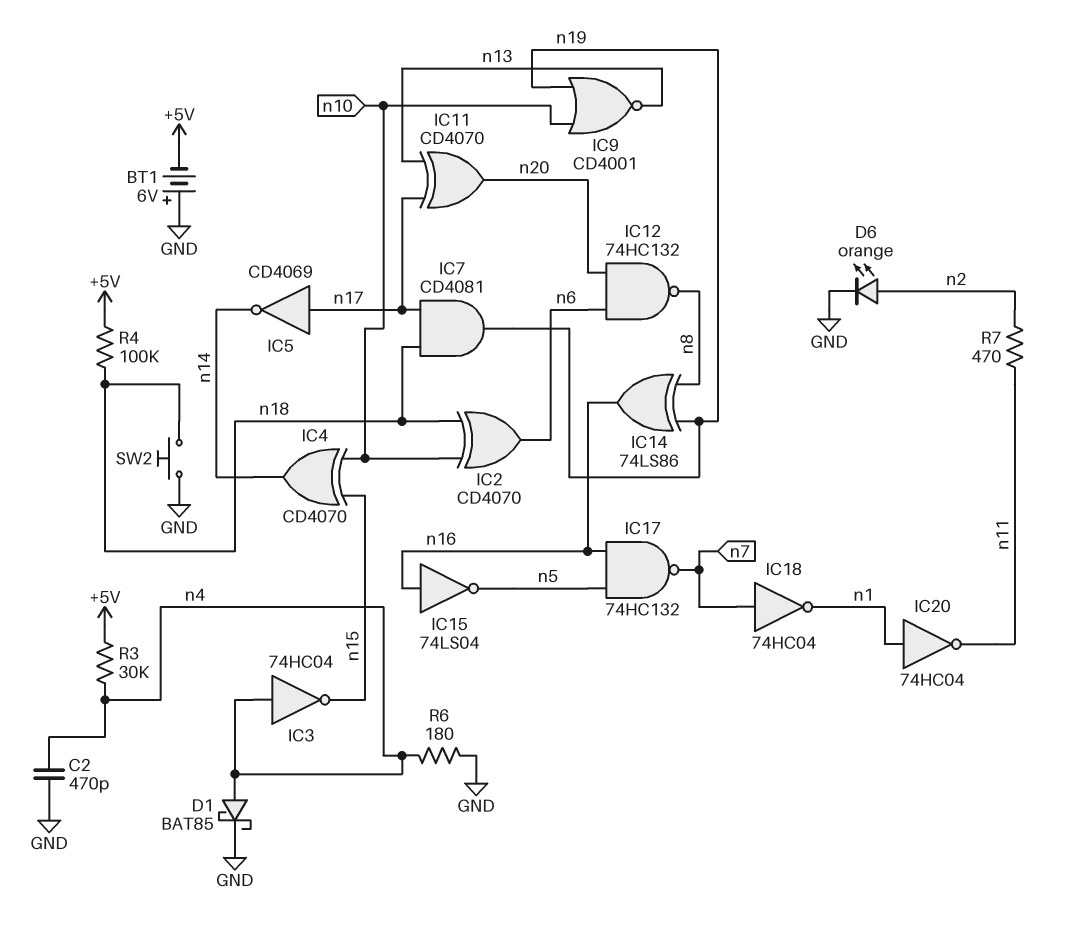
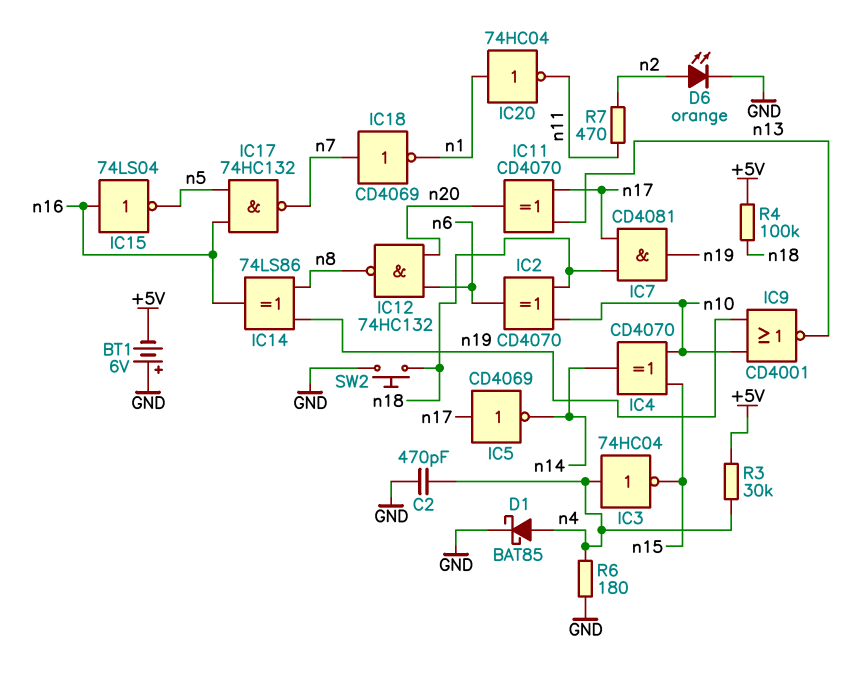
IC18: NOT 74HC04 (in n7, out n1) -> NOT CD4069 (in n7, out n1)

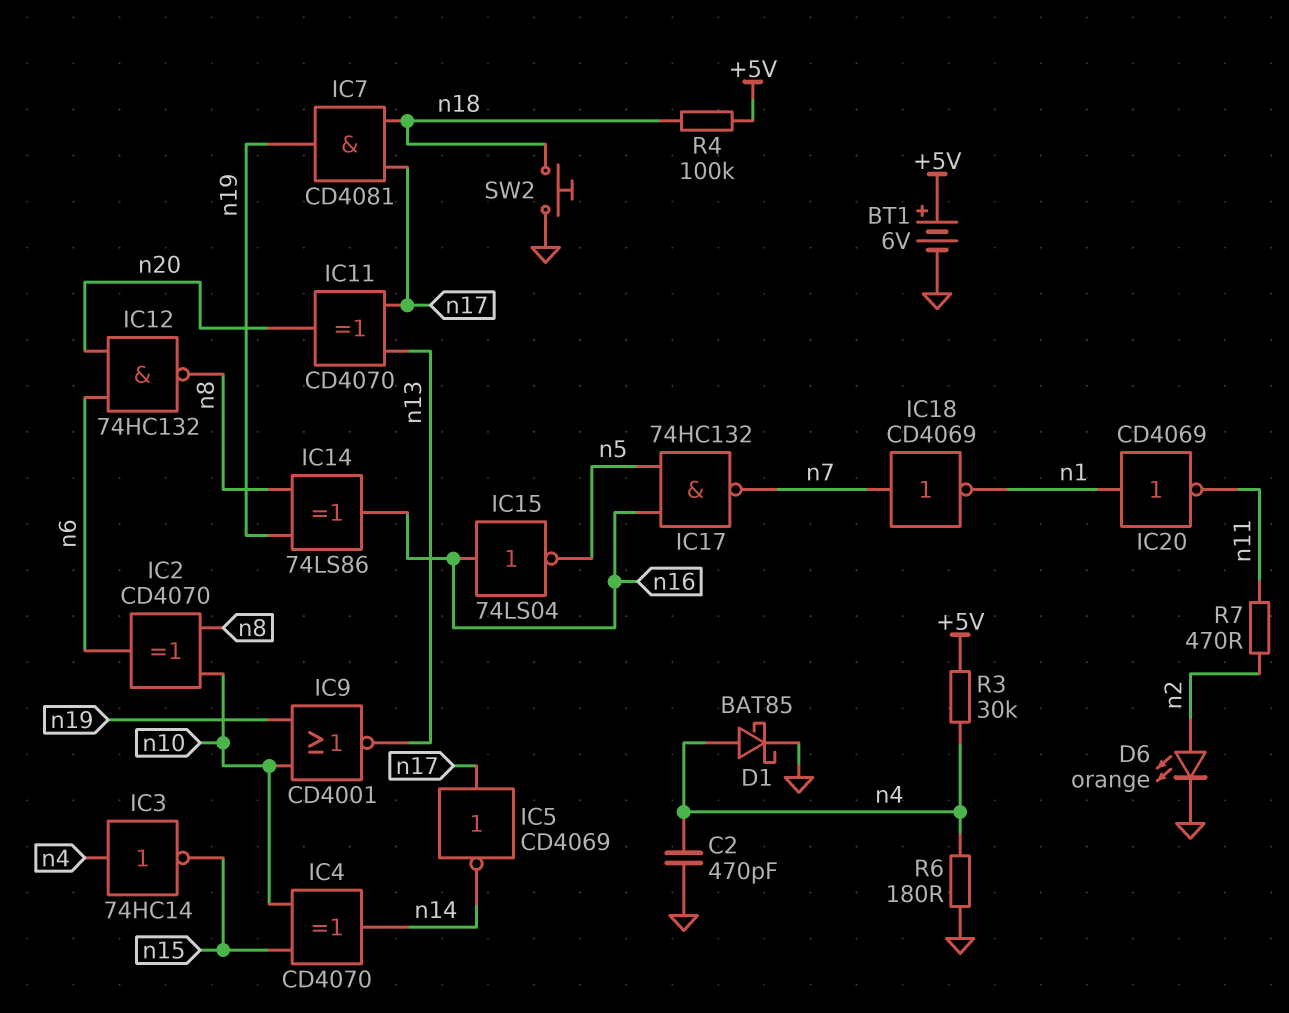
BT1: 6V (plus GND, minus +5V) -> 6V (plus +5V, minus GND)
IC2: XOR CD4070 (in n10, in n18, out n6) -> XOR CD4070 (in n8, in n10, out n6)
IC3: NOT 74HC04 (in n4, out n15) -> NOT 74HC14 (in n4, out n15)
IC20: NOT 74HC04 (in n1, out n11) -> NOT CD4069 (in n1, out n11)

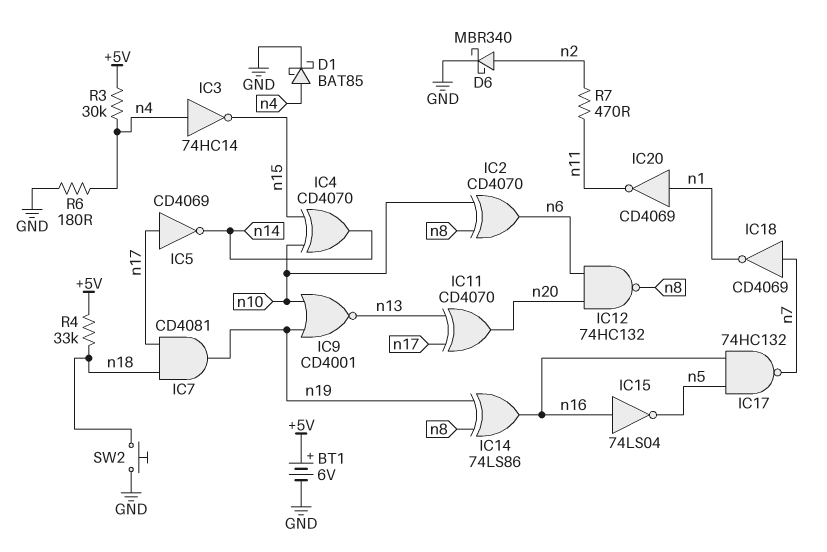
C2: 470pF (GND, n4) -> none
D6: LED orange (A n2, K GND) -> schottky MBR340 (A n2, K GND)
R4: 100k (+5V, n18) -> 33k (+5V, n18)

